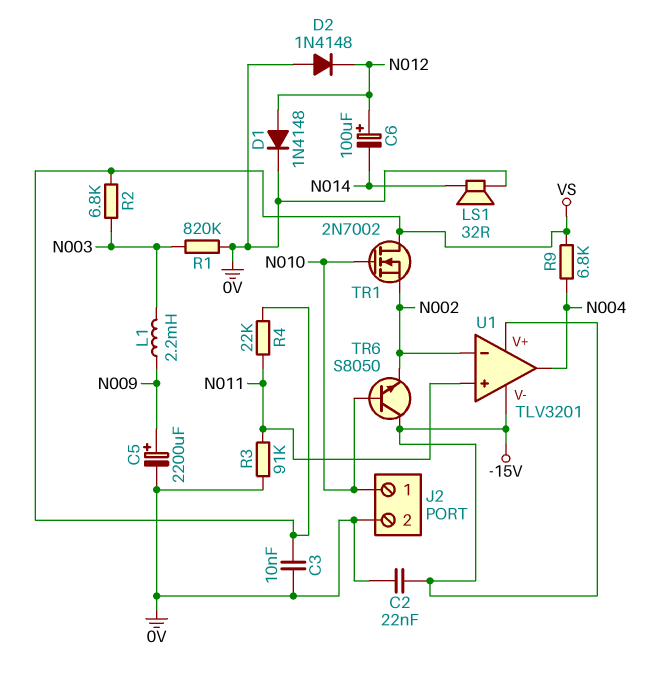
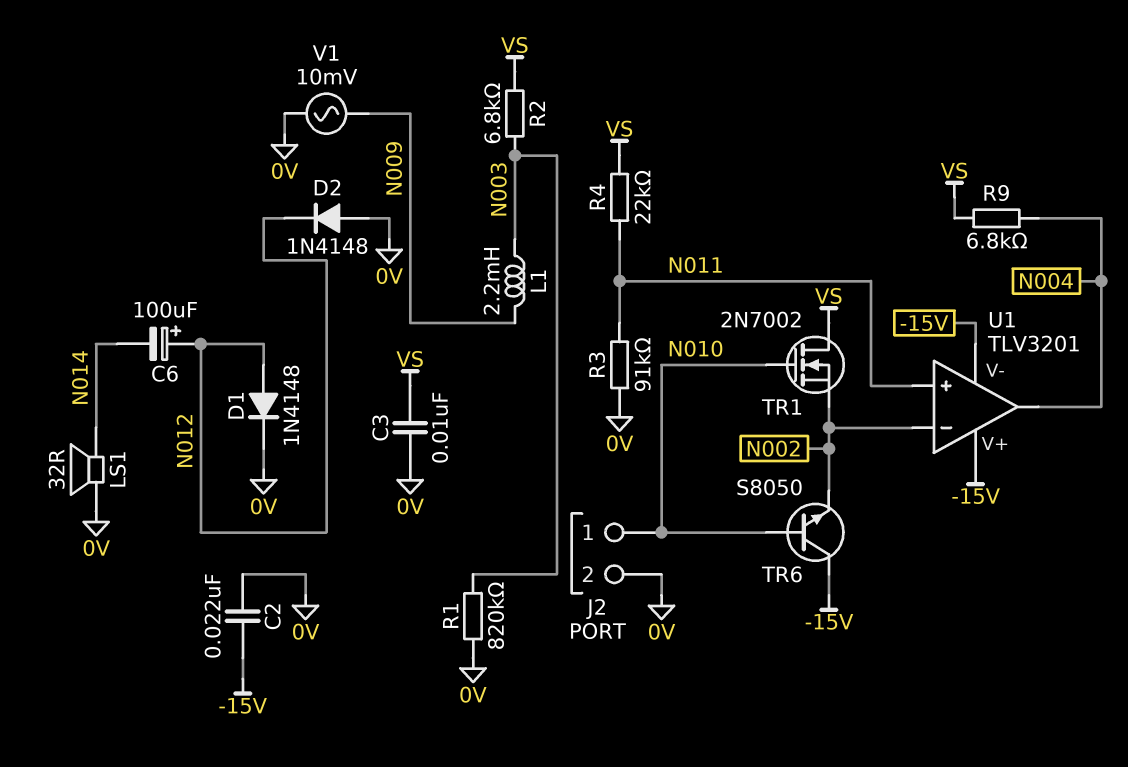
C5: 2200uF (plus N009, minus 0V) -> none
V1: none -> AC 10mV (0V, N009)

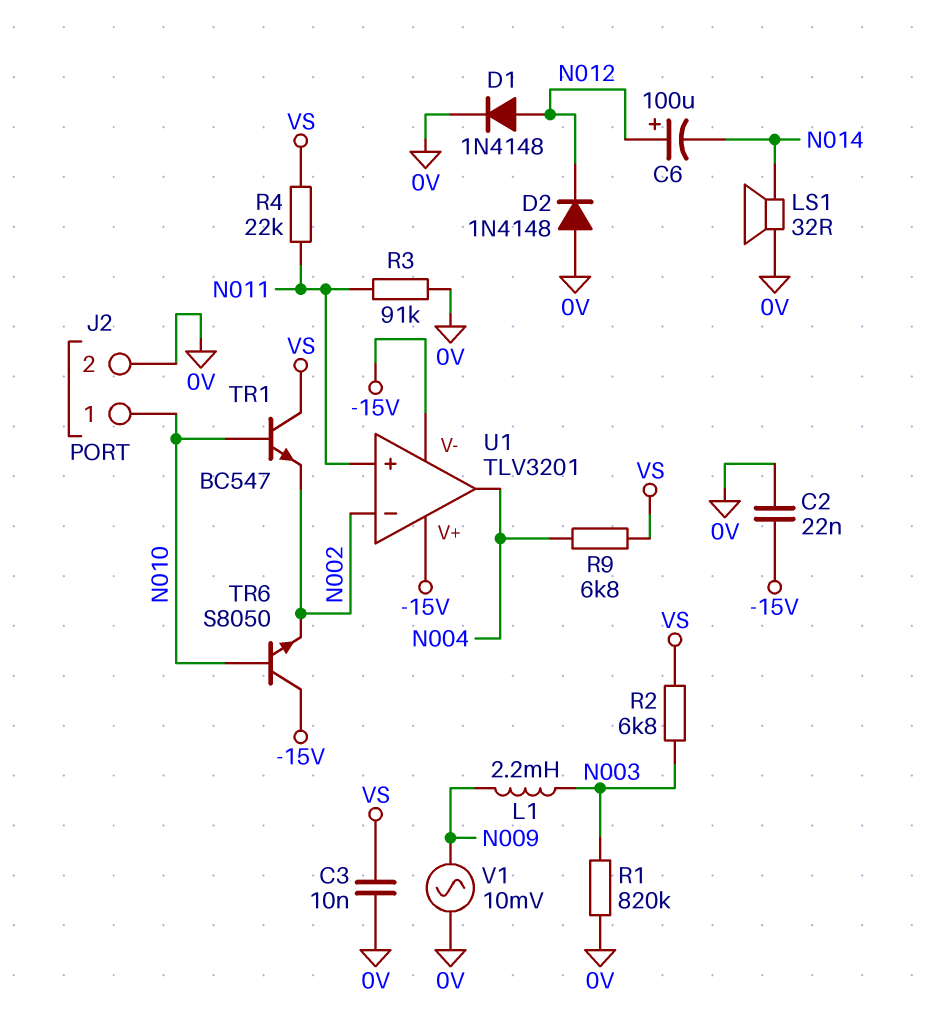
TR1: NMOS 2N7002 (G N010, D VS, S N002) -> NPN BC547 (B N010, C VS, E N002)

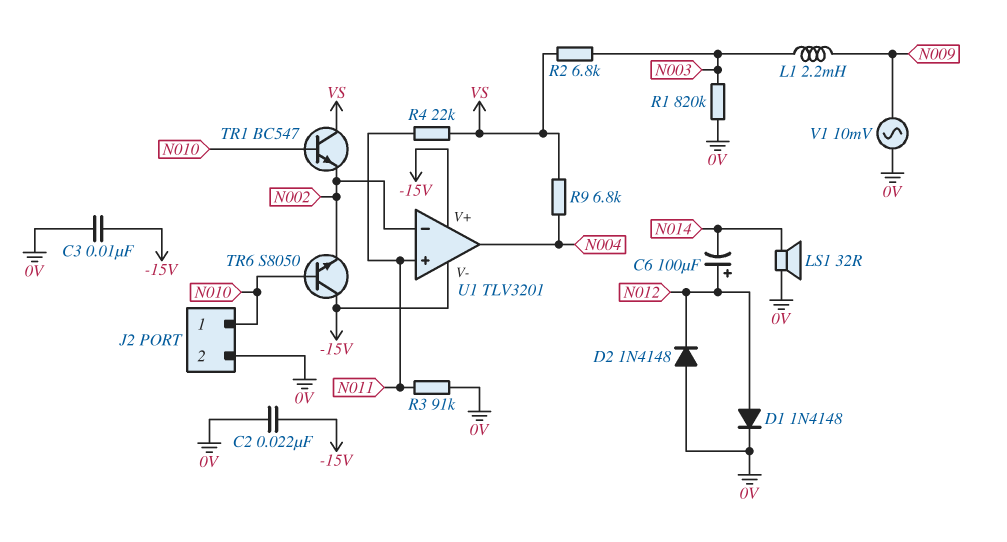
C3: 10nF (0V, VS) -> 10nF (-15V, 0V)

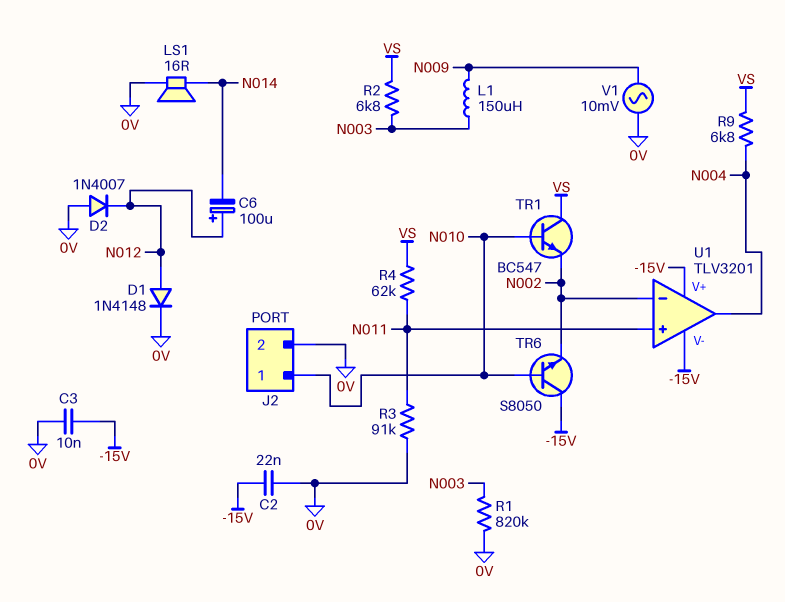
D2: diode 1N4148 (A 0V, K N012) -> diode 1N4007 (A 0V, K N012)
L1: 2.2mH (N003, N009) -> 150uH (N003, N009)
LS1: speaker 32R (0V, N014) -> speaker 16R (0V, N014)
R4: 22k (N011, VS) -> 62k (N011, VS)

